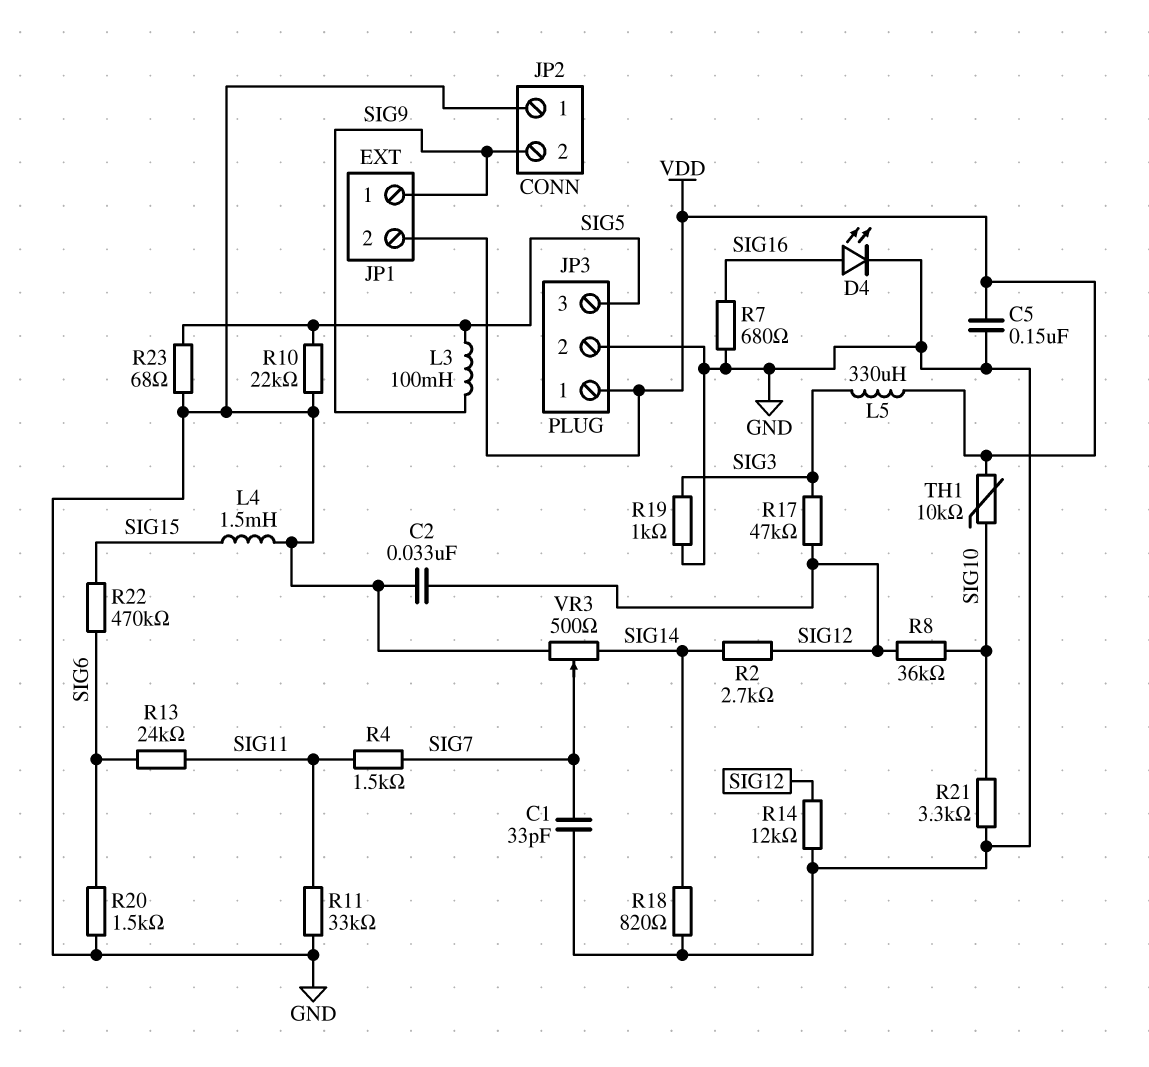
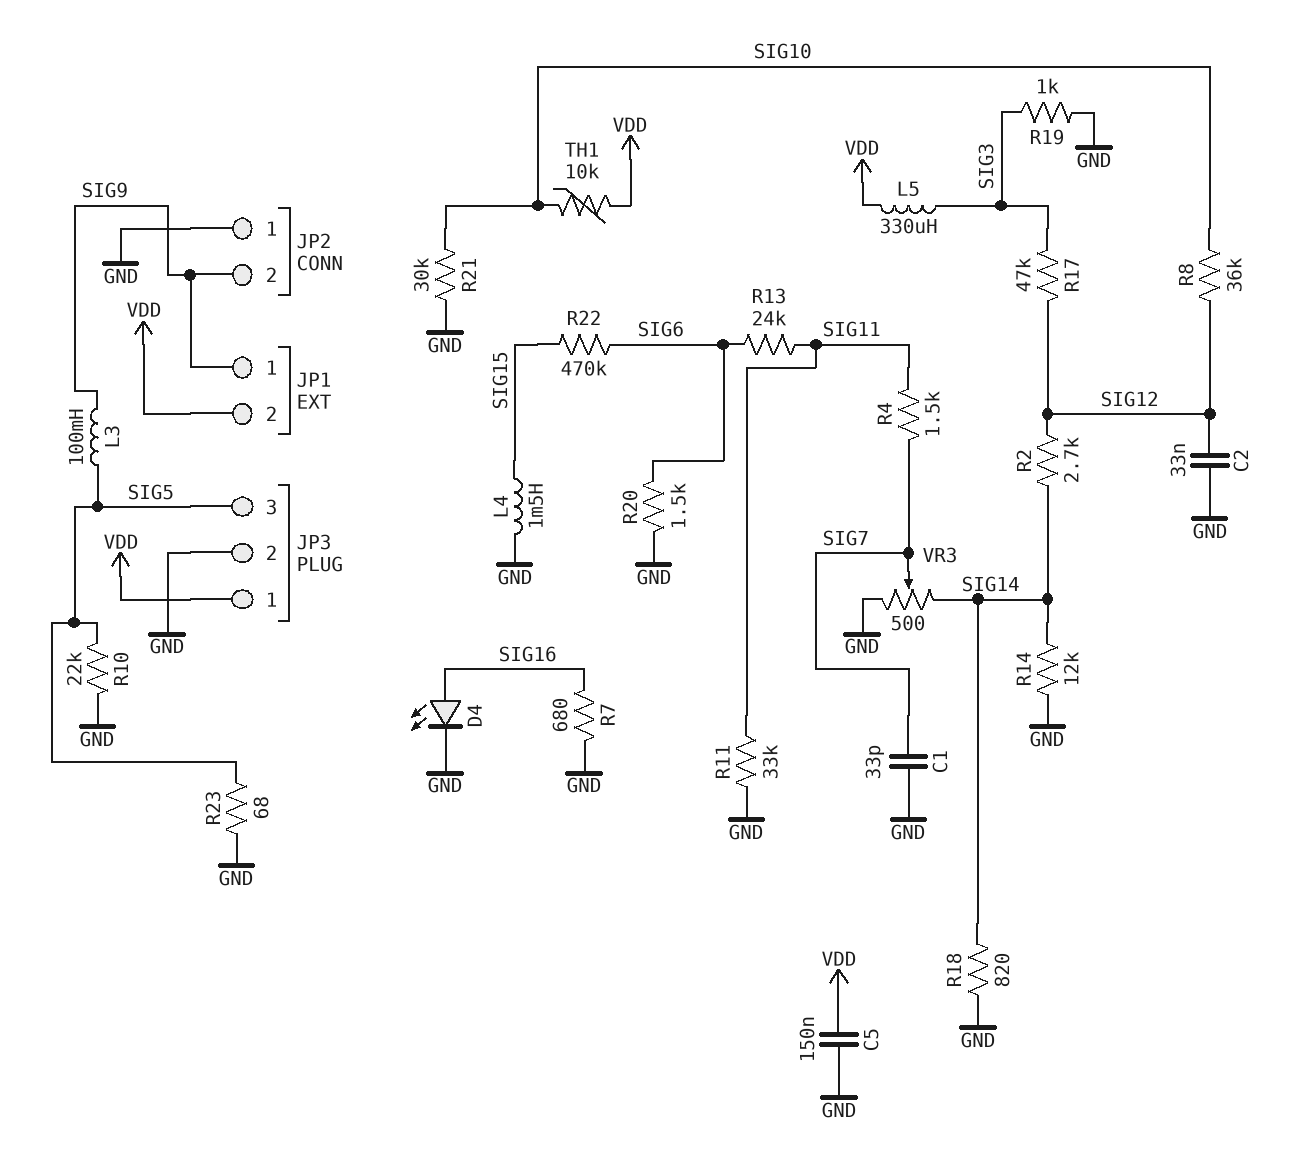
R14: 12k (GND, SIG12) -> 12k (GND, SIG14)
R21: 3.3k (GND, SIG10) -> 30k (GND, SIG10)

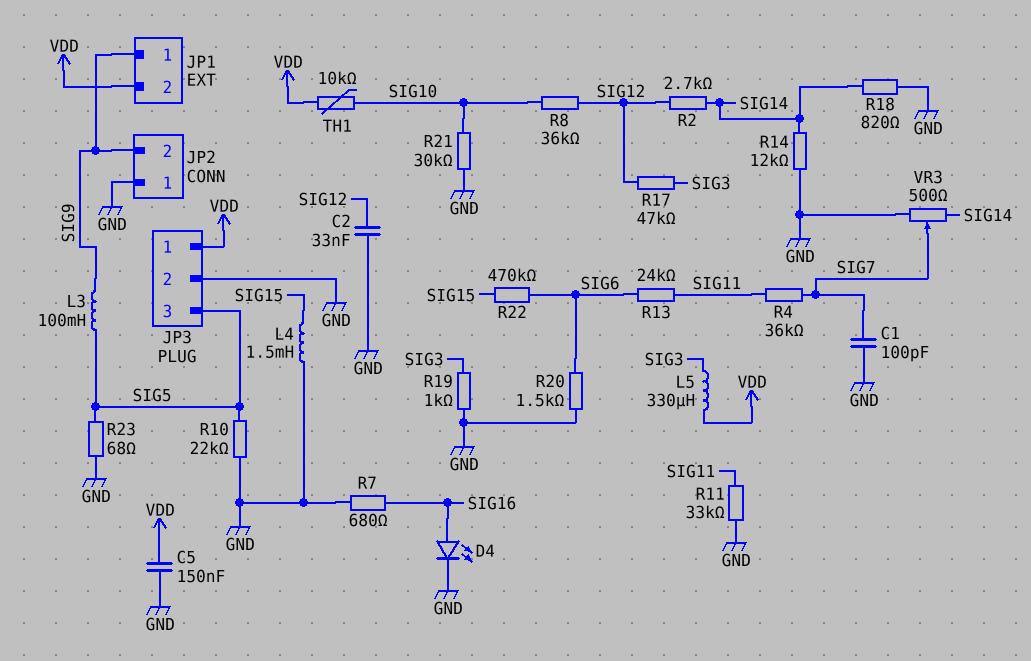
C1: 33pF (GND, SIG7) -> 100pF (GND, SIG7)
R4: 1.5k (SIG7, SIG11) -> 36k (SIG7, SIG11)

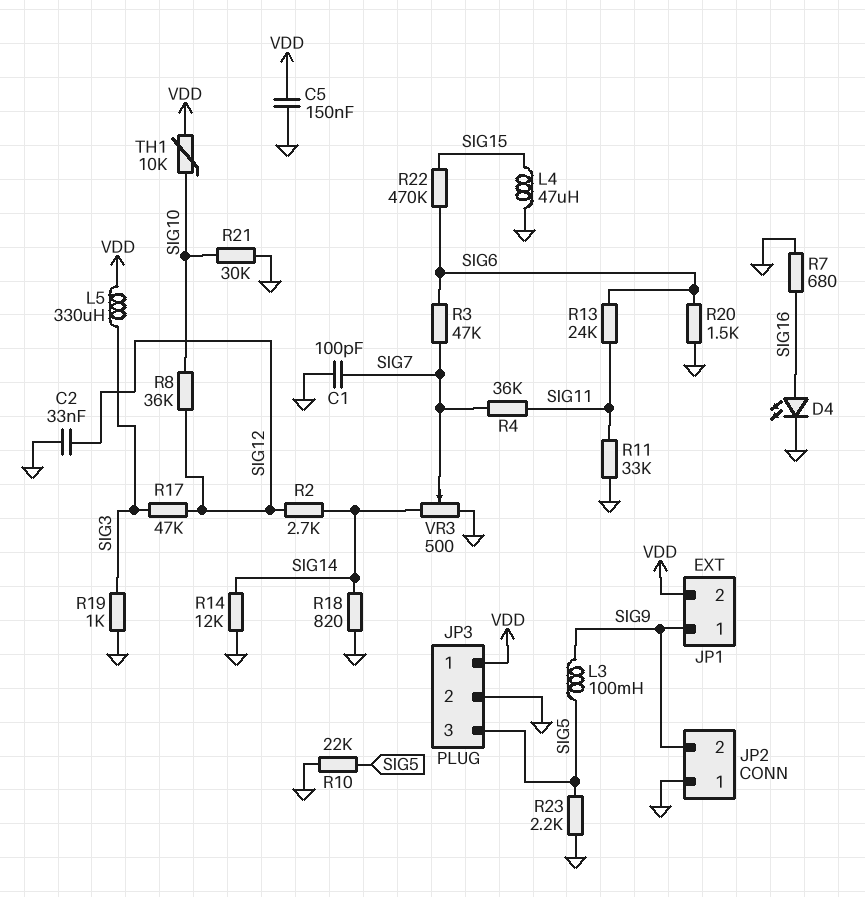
L4: 1.5mH (GND, SIG15) -> 47uH (GND, SIG15)
R3: none -> 47k (SIG6, SIG7)
R23: 68 (GND, SIG5) -> 2.2k (GND, SIG5)

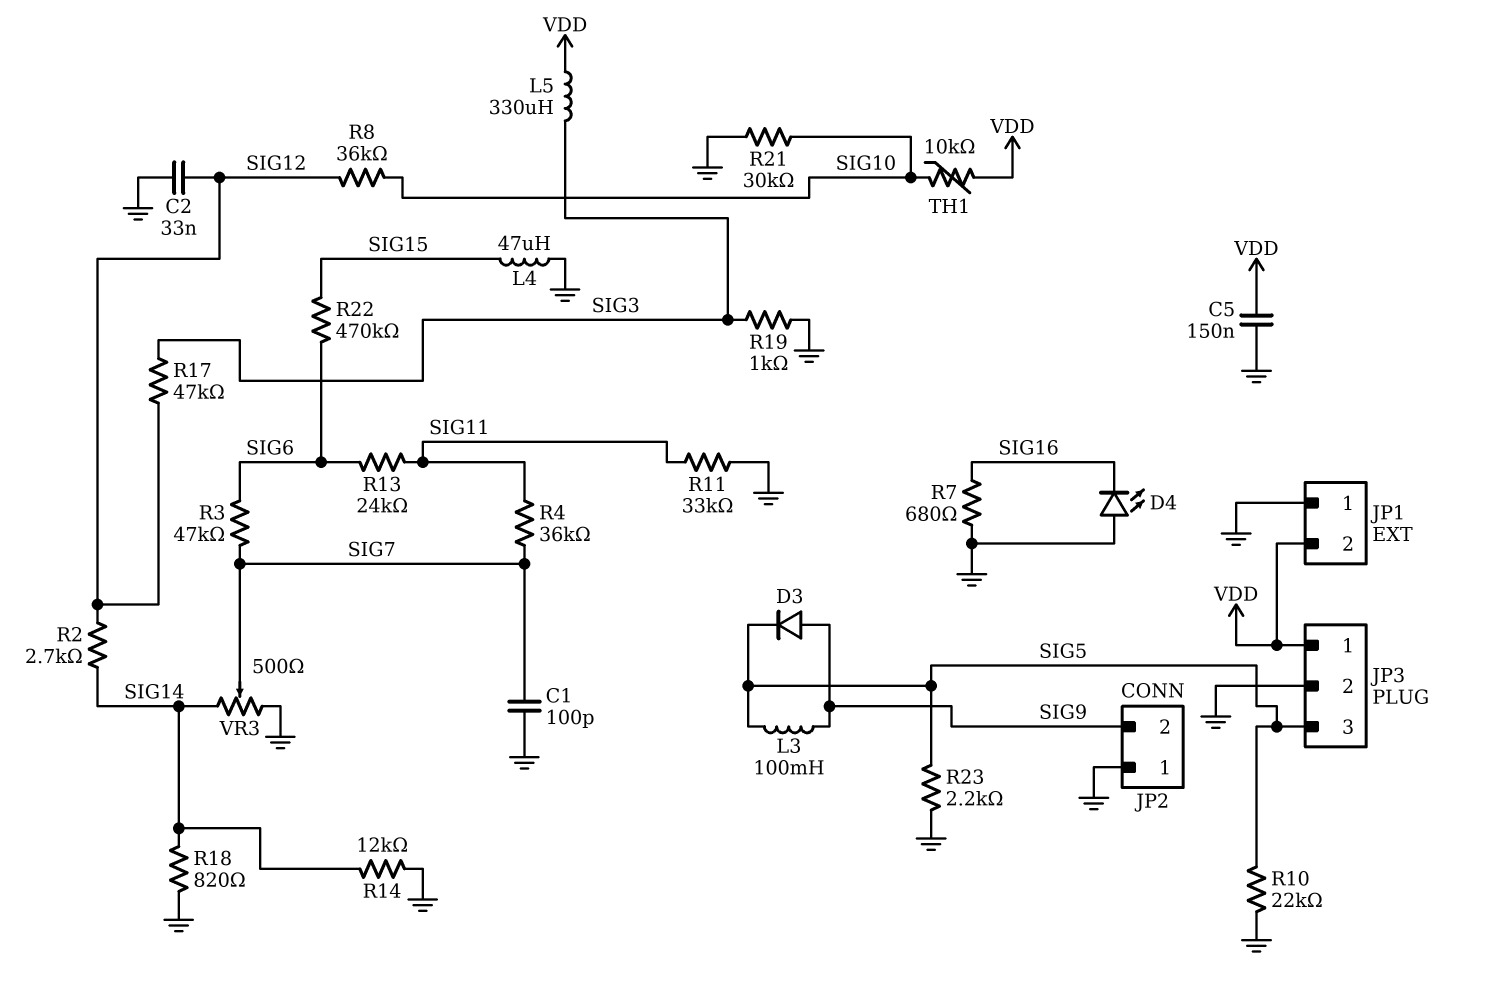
D3: none -> diode (A SIG9, K SIG5)
D4: LED (A SIG16, K GND) -> LED (A GND, K SIG16)
JP1 pin 1: SIG9 -> GND
R20: 1.5k (GND, SIG6) -> none

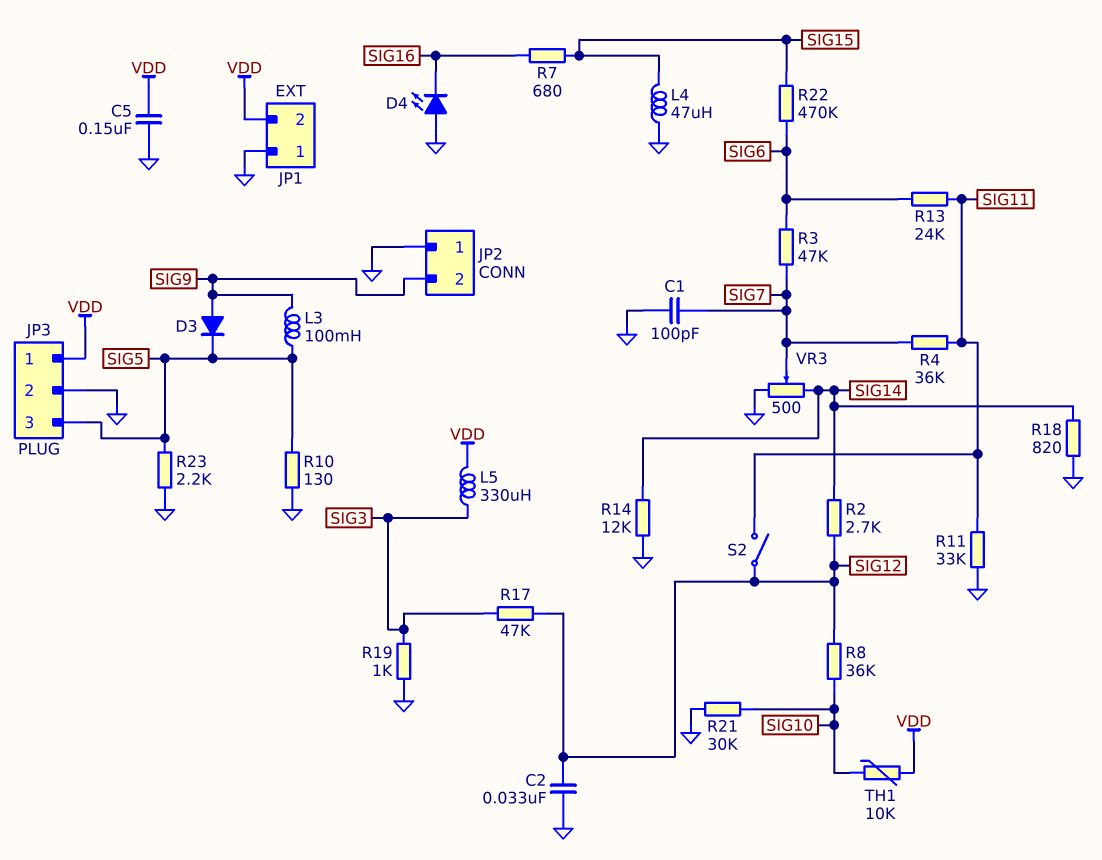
R7: 680 (GND, SIG16) -> 680 (SIG15, SIG16)
R10: 22k (GND, SIG5) -> 130 (GND, SIG5)
S2: none -> switch (SIG11, SIG12)

